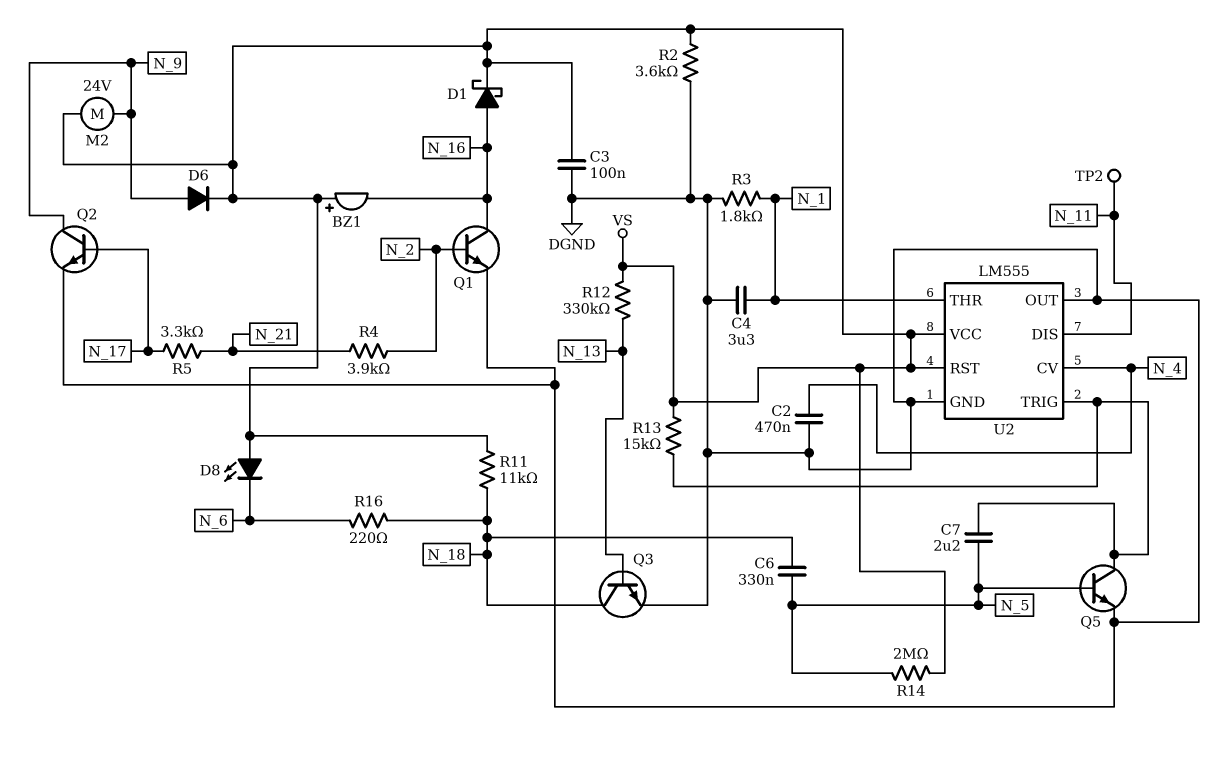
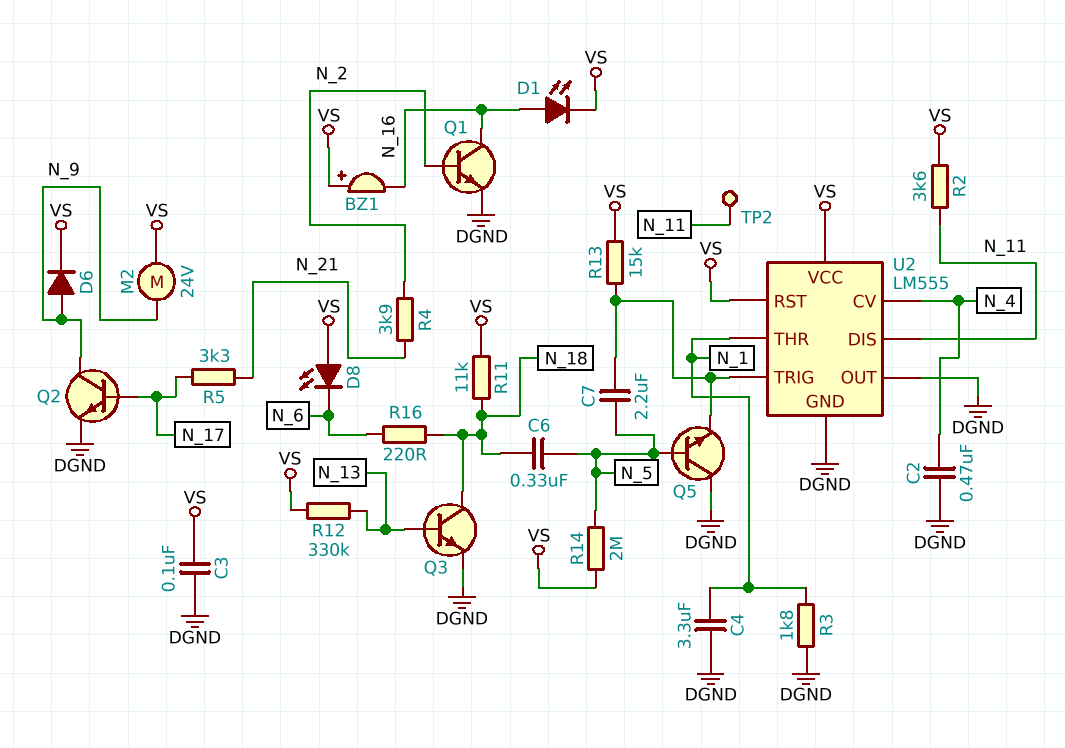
D1: schottky (A N_16, K VS) -> LED (A N_16, K VS)
Q5: NPN (B N_5, C U2/TRIG, E DGND) -> NPN (B N_5, C DGND, E U2/TRIG)
R2: 3.6k (DGND, VS) -> 3.6k (N_11, VS)

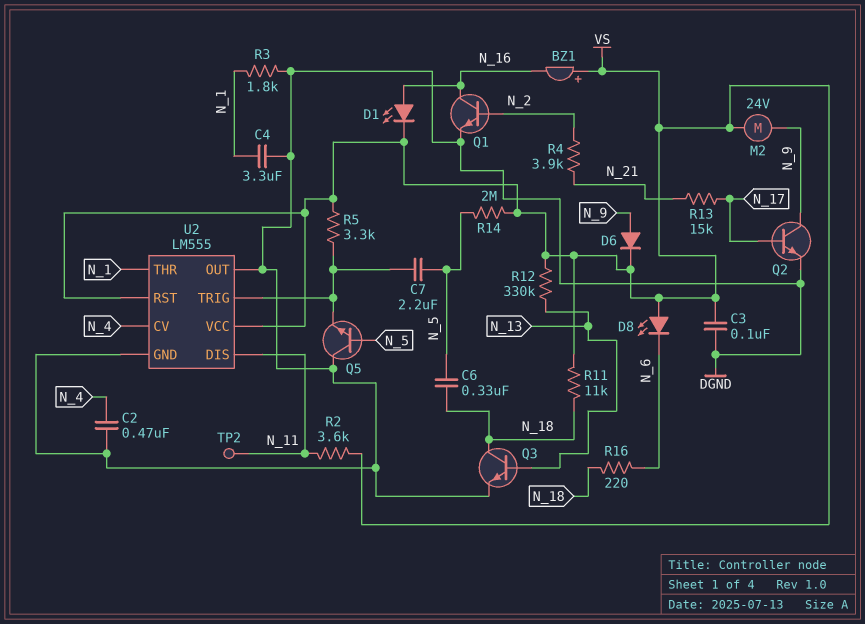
R5: 3.3k (N_17, N_21) -> 3.3k (U2/TRIG, VS)
R13: 15k (U2/TRIG, VS) -> 15k (N_17, N_21)

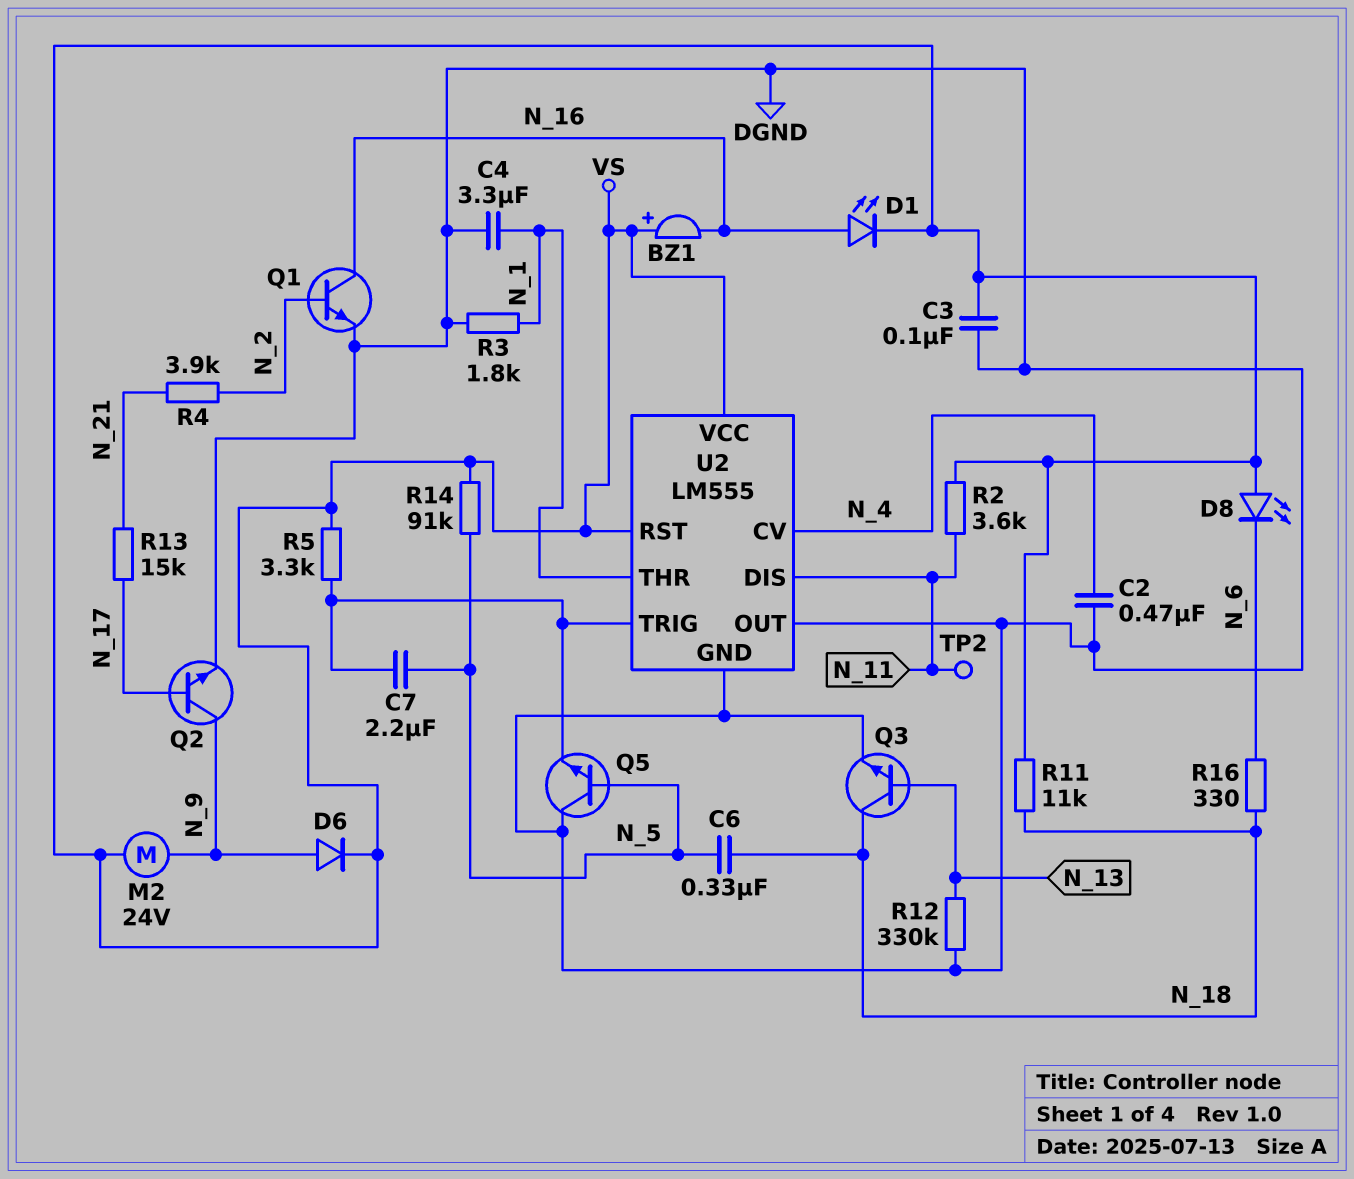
R12: 330k (N_13, VS) -> 330k (DGND, N_13)
R14: 2M (N_5, VS) -> 91k (N_5, VS)
R16: 220 (N_6, N_18) -> 330 (N_6, N_18)

